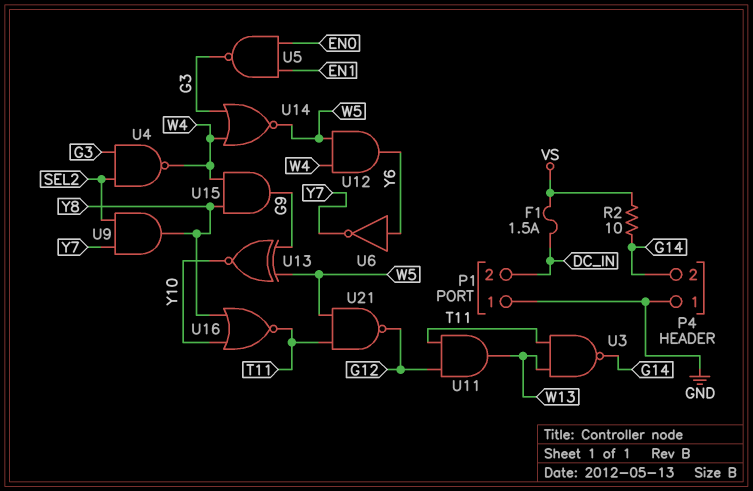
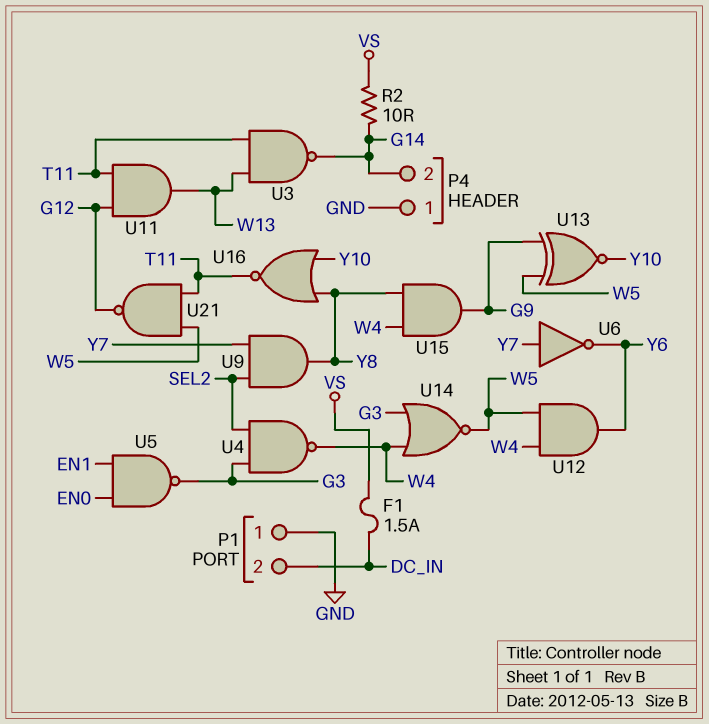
U6: NOT (in Y6, out Y7) -> NOT (in Y7, out Y6)

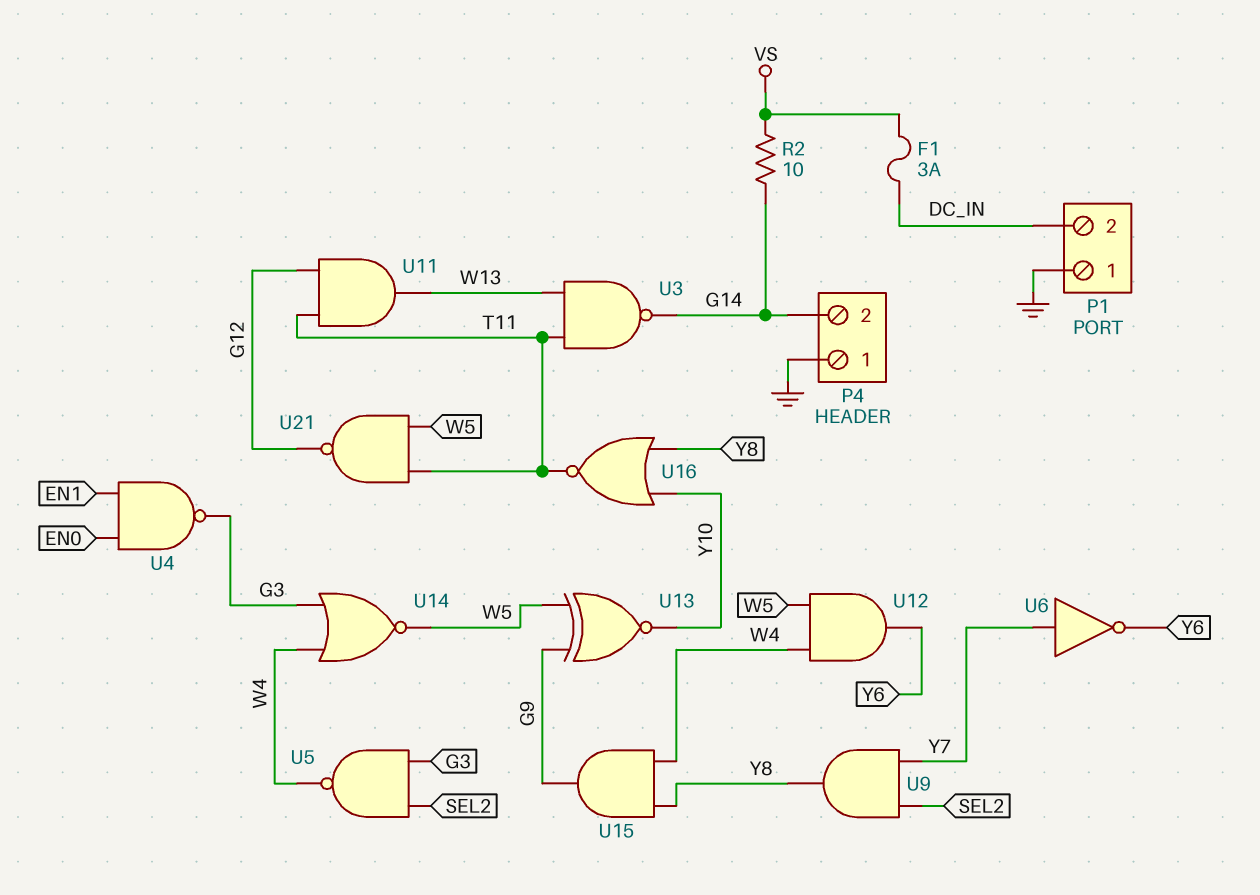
F1: 1.5A (DC_IN, VS) -> 3A (DC_IN, VS)
U4: NAND (in G3, in SEL2, out W4) -> NAND (in EN0, in EN1, out G3)
U5: NAND (in EN0, in EN1, out G3) -> NAND (in G3, in SEL2, out W4)

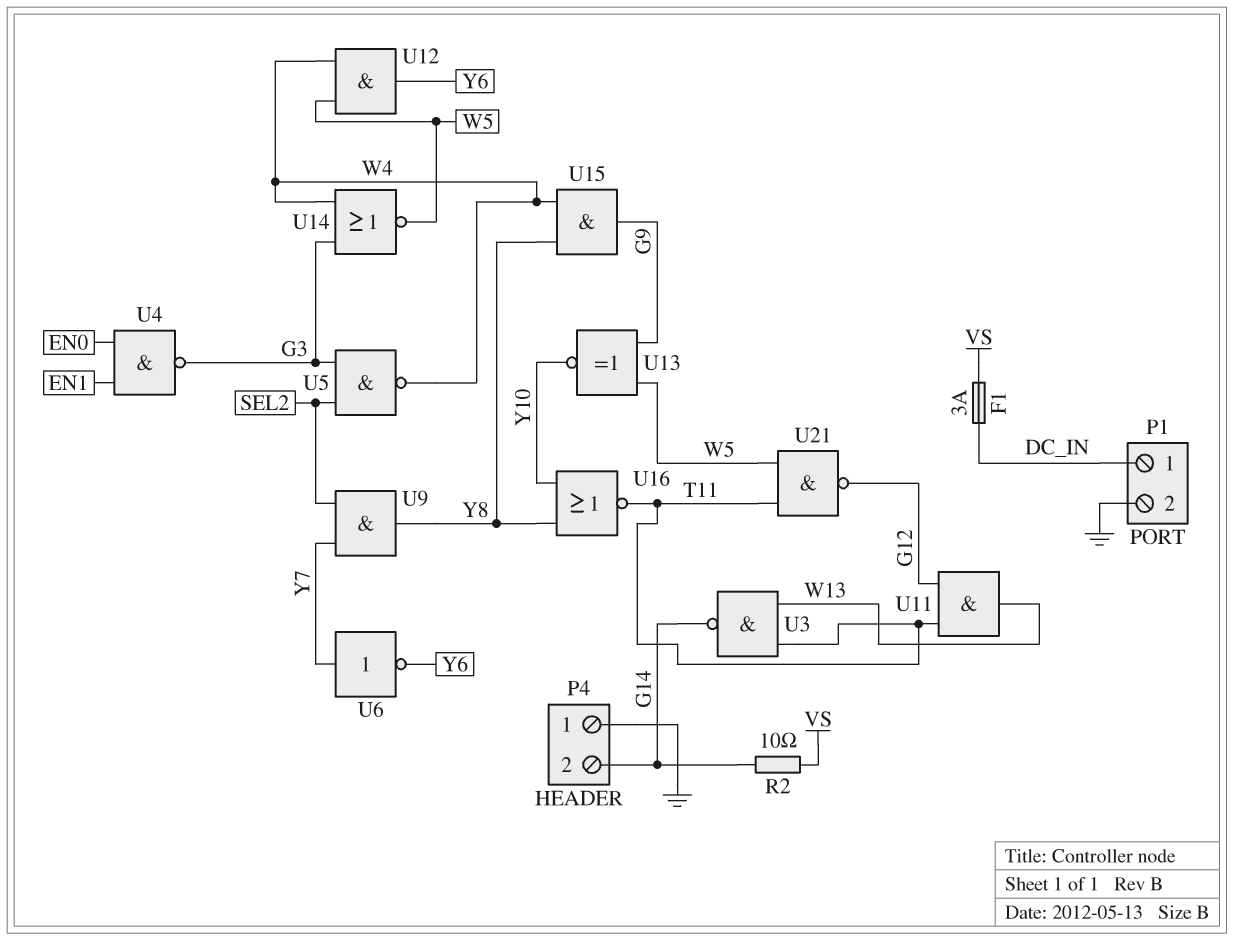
P1 pin 1: GND -> DC_IN
P1 pin 2: DC_IN -> GND

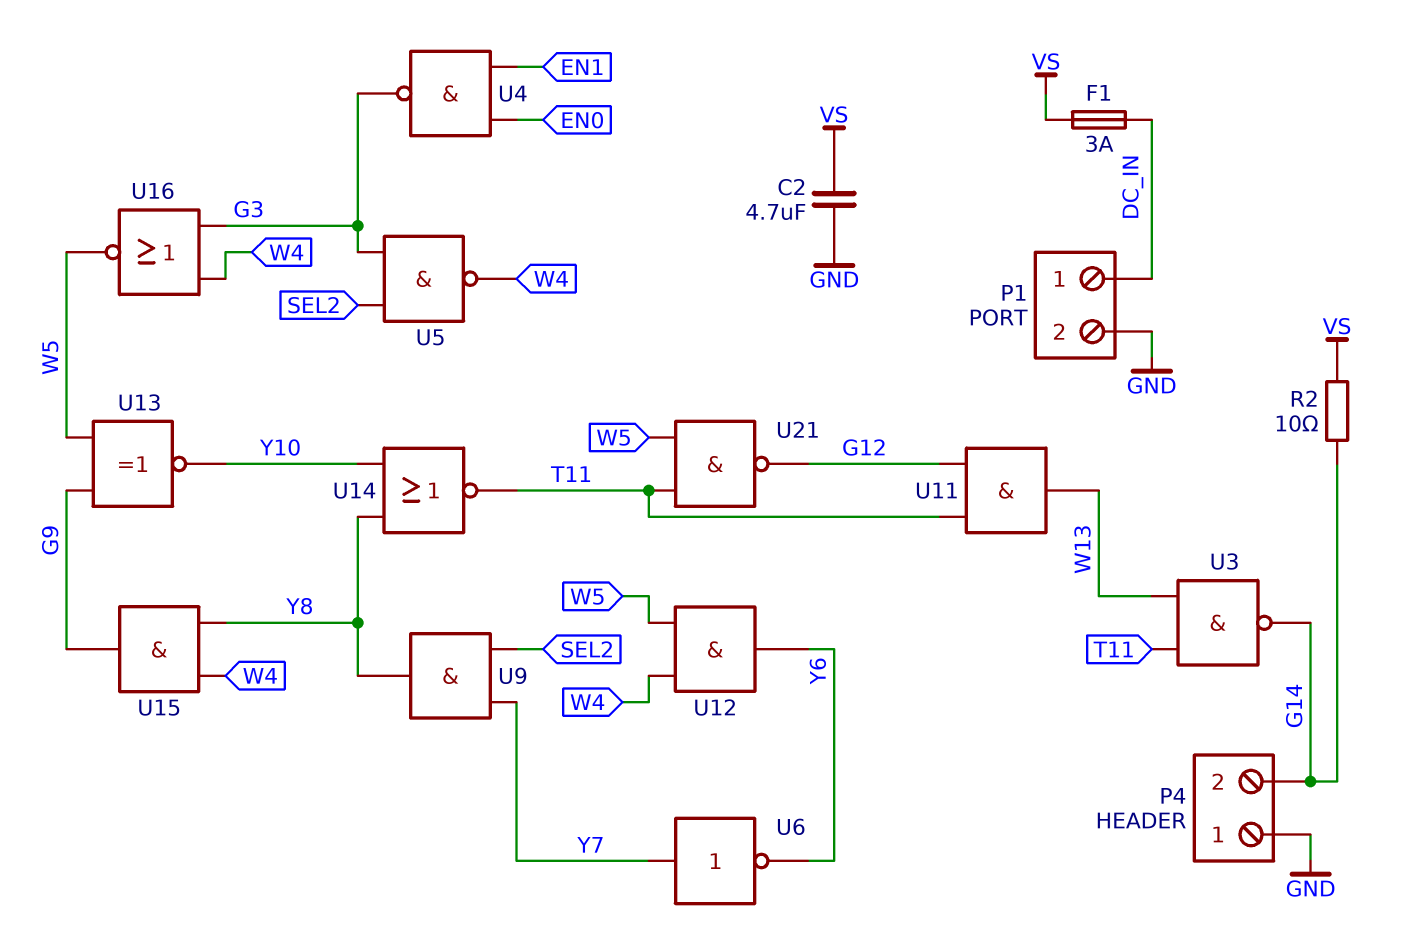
C2: none -> 4.7uF (GND, VS)
U14: NOR (in G3, in W4, out W5) -> NOR (in Y8, in Y10, out T11)
U16: NOR (in Y8, in Y10, out T11) -> NOR (in G3, in W4, out W5)

